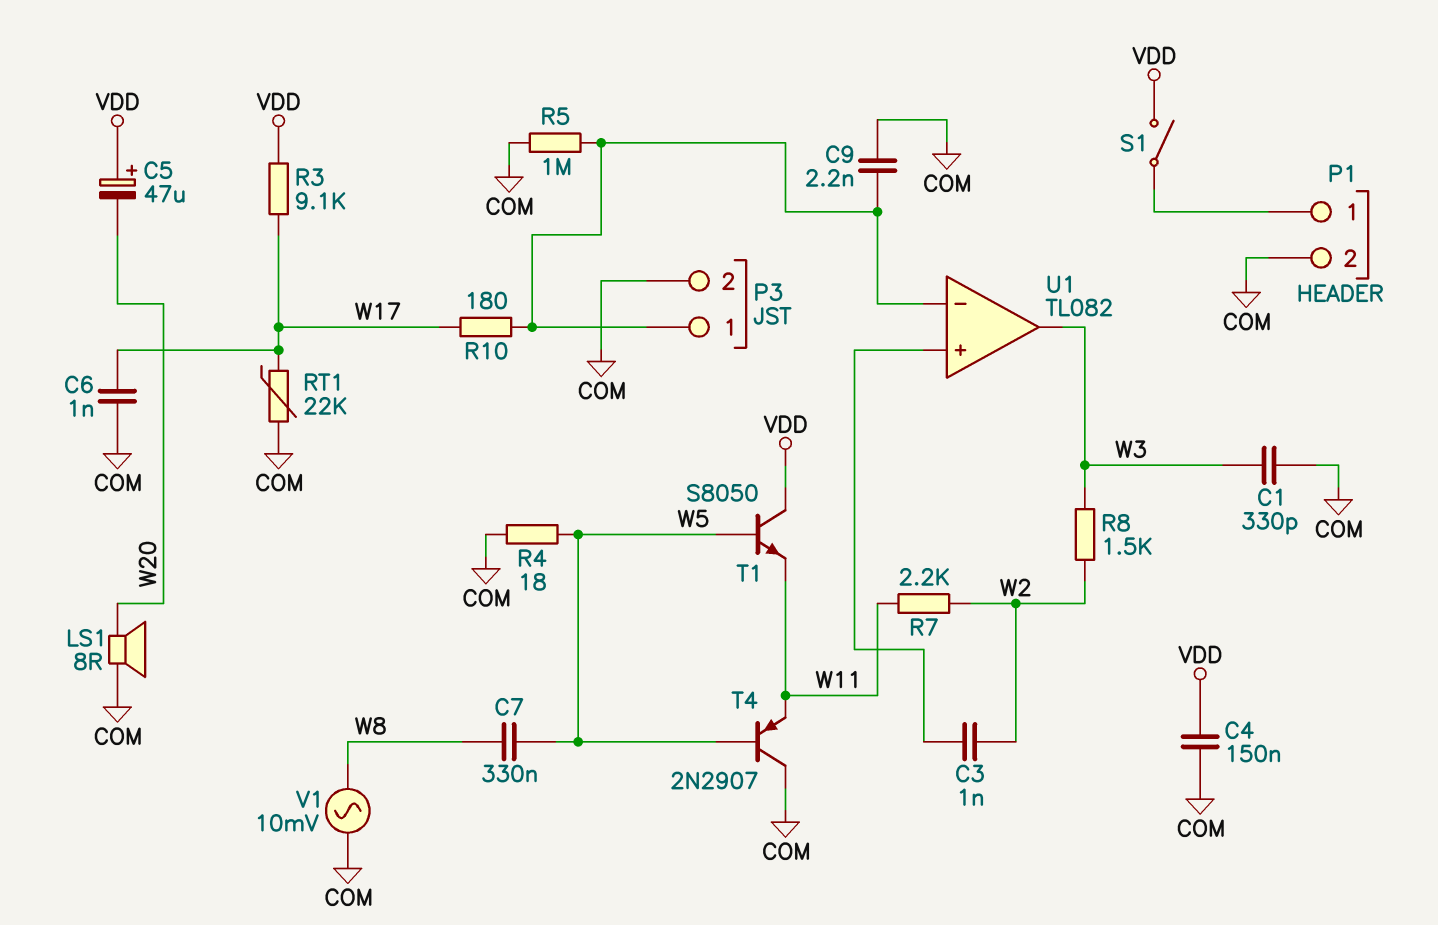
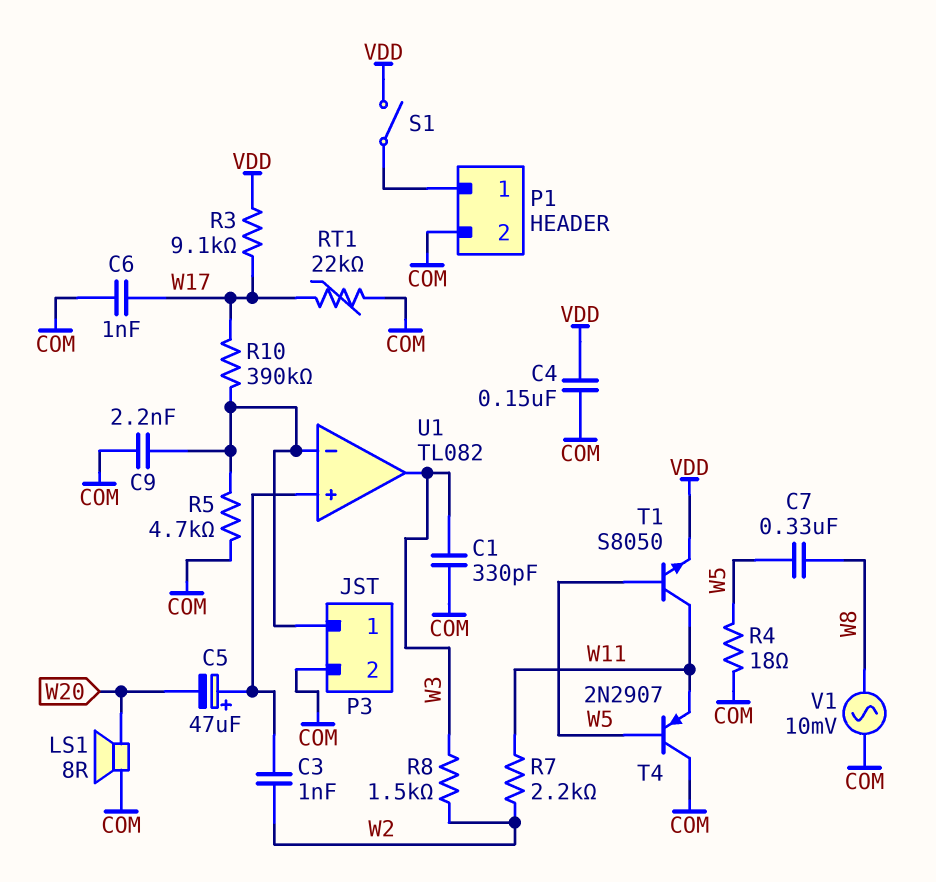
C5: 47uF (plus VDD, minus W20) -> 47uF (plus U1/in+, minus W20)
R5: 1M (COM, P3/1) -> 4.7k (COM, P3/1)
R10: 180 (P3/1, W17) -> 390k (P3/1, W17)
T1: NPN S8050 (B W5, C VDD, E W11) -> NPN S8050 (B W5, C W11, E VDD)

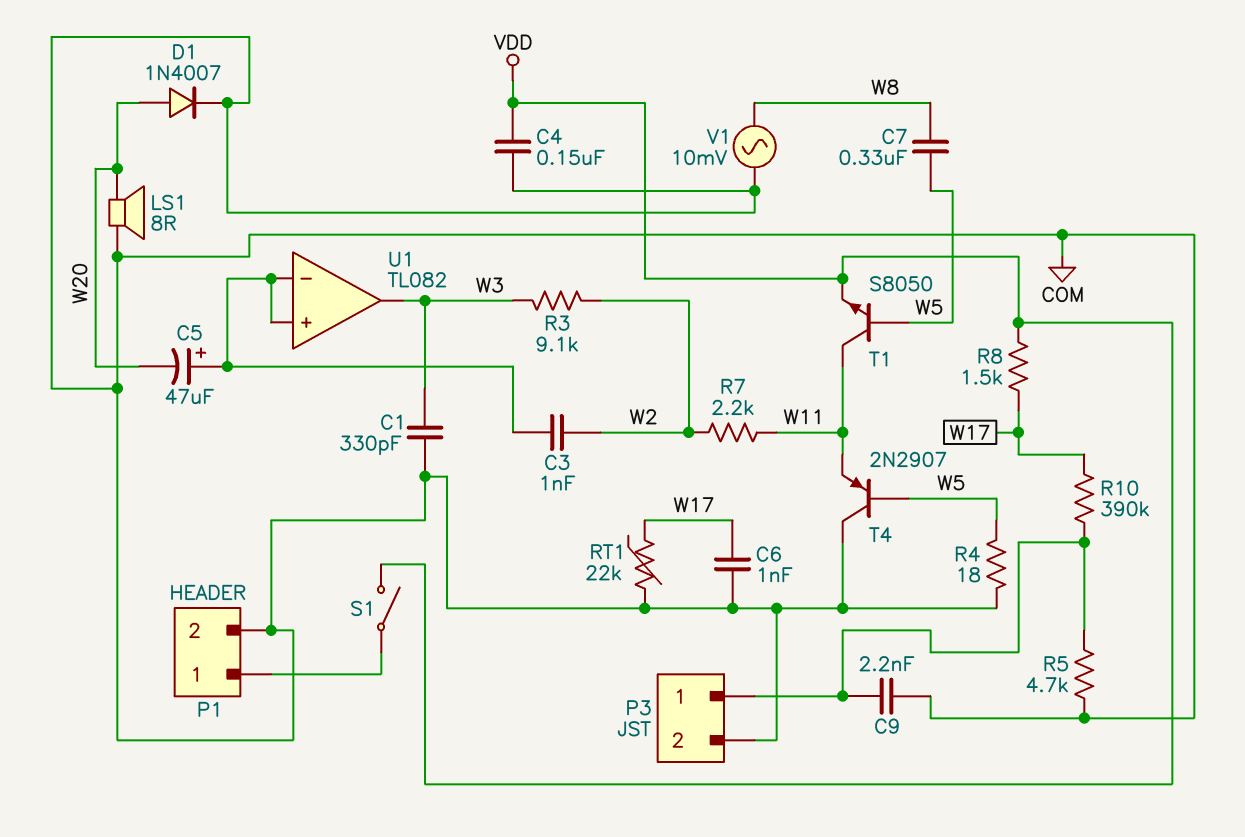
D1: none -> diode 1N4007 (A W20, K COM)
R3: 9.1k (VDD, W17) -> 9.1k (W2, W3)
R8: 1.5k (W2, W3) -> 1.5k (VDD, W17)
U1 pin in-: P3/1 -> U1/in+

